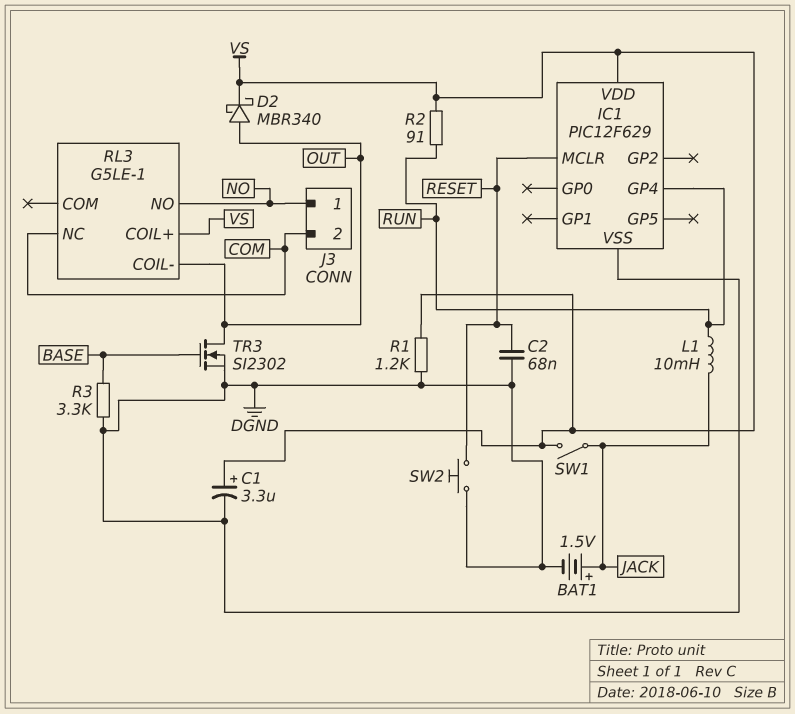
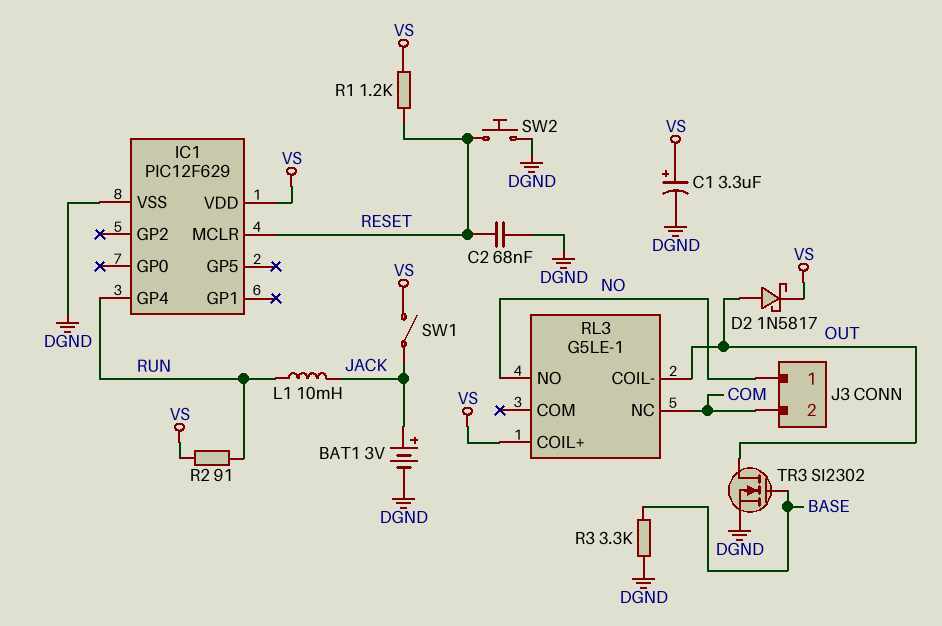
BAT1: 1.5V (plus JACK, minus DGND) -> 3V (plus JACK, minus DGND)
D2: schottky MBR340 (A OUT, K VS) -> schottky 1N5817 (A OUT, K VS)
R1: 1.2k (DGND, VS) -> 1.2k (RESET, VS)

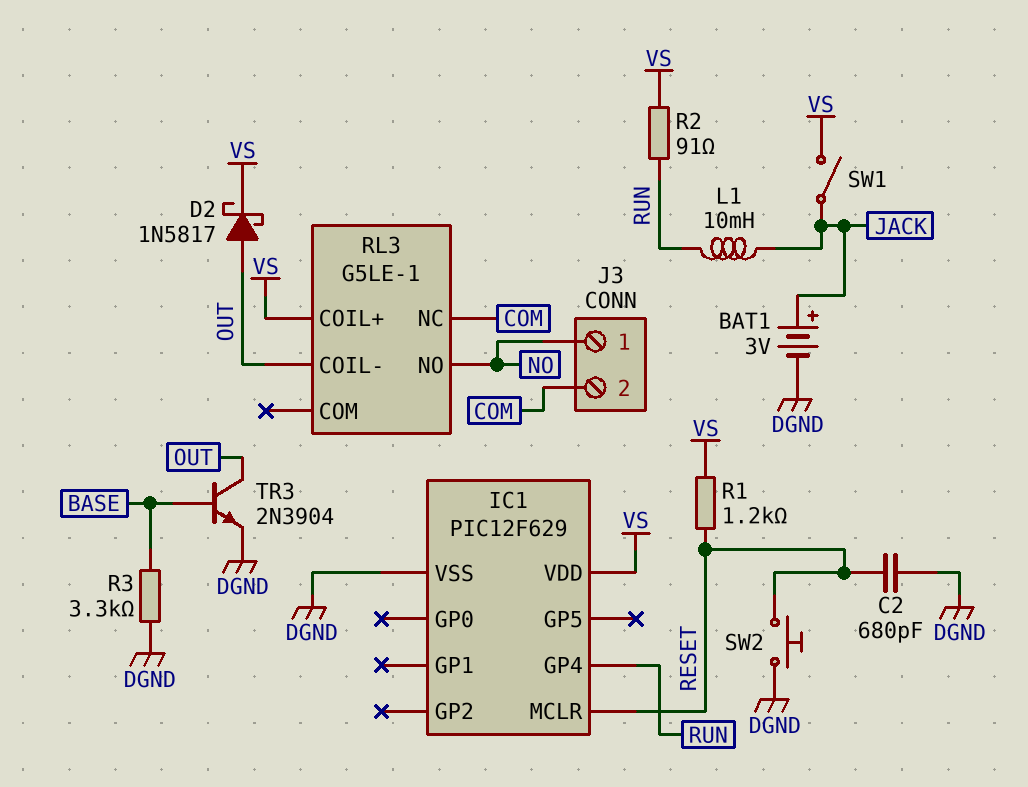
C1: 3.3uF (plus VS, minus DGND) -> none
C2: 68nF (DGND, RESET) -> 680pF (DGND, RESET)
TR3: NMOS SI2302 (G BASE, D OUT, S DGND) -> NPN 2N3904 (B BASE, C OUT, E DGND)

